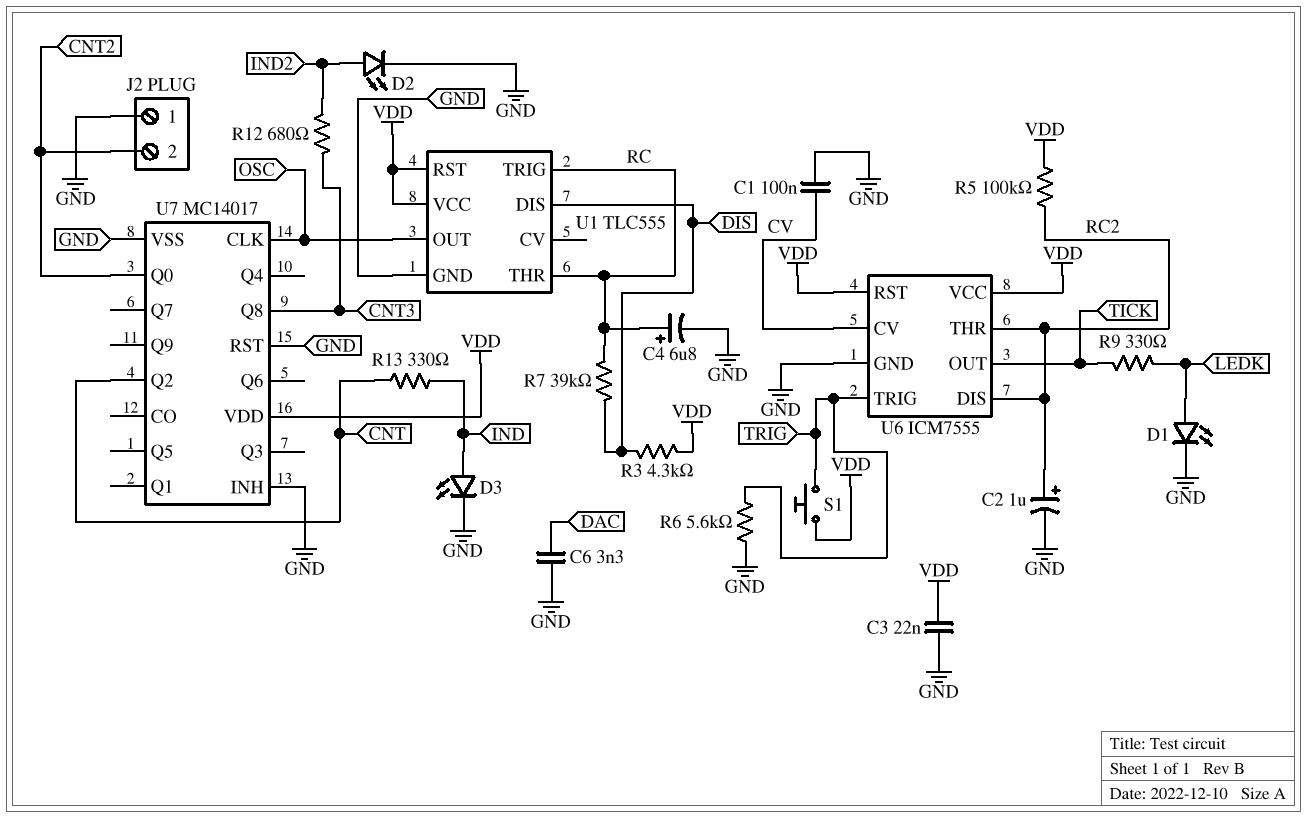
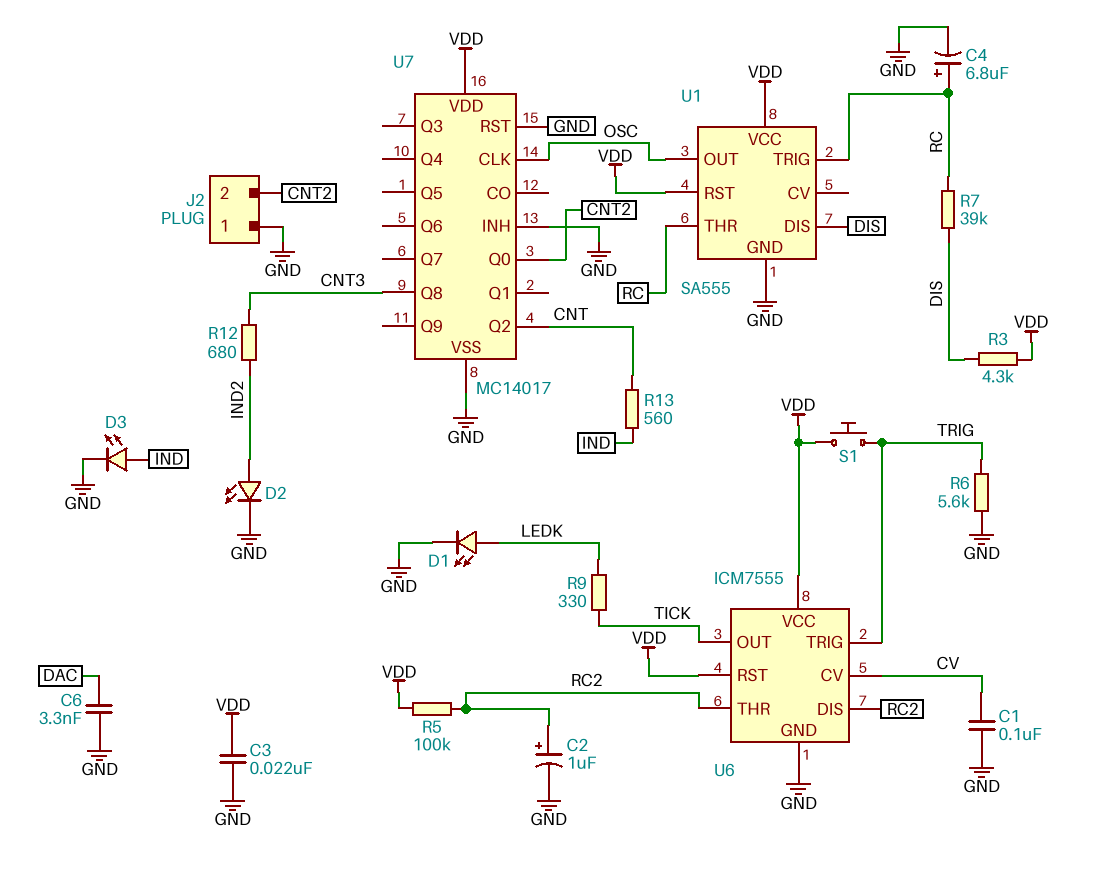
R13: 330 (CNT, IND) -> 560 (CNT, IND)
U1: TLC555 -> SA555

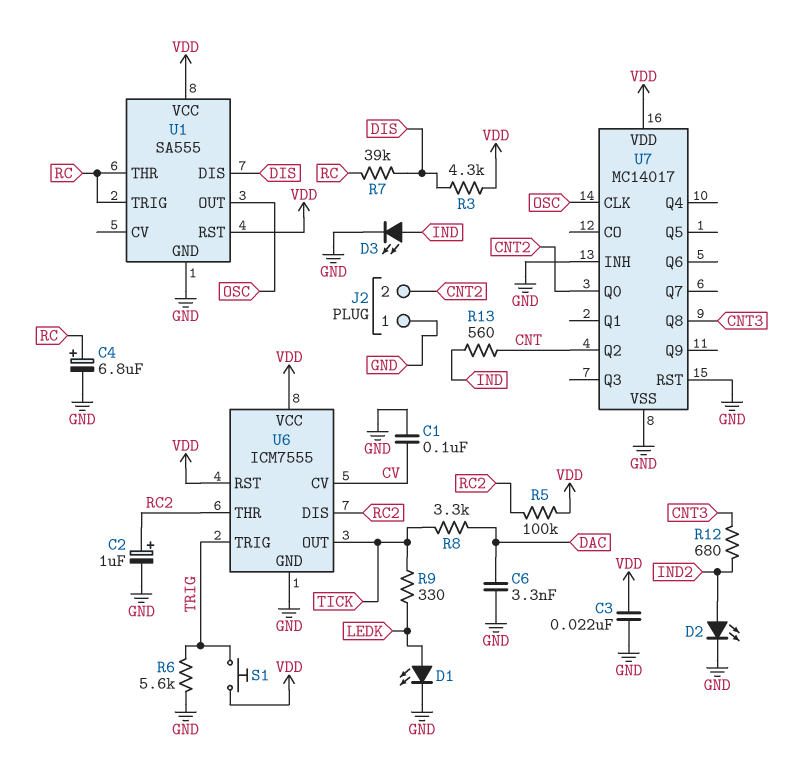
R8: none -> 3.3k (DAC, TICK)

